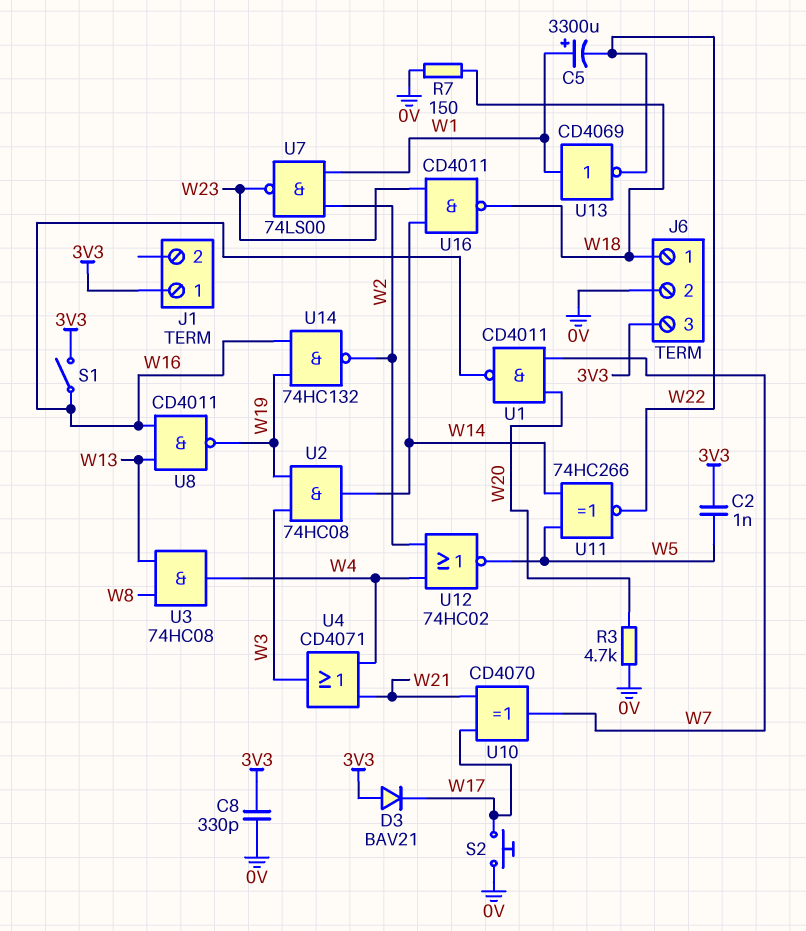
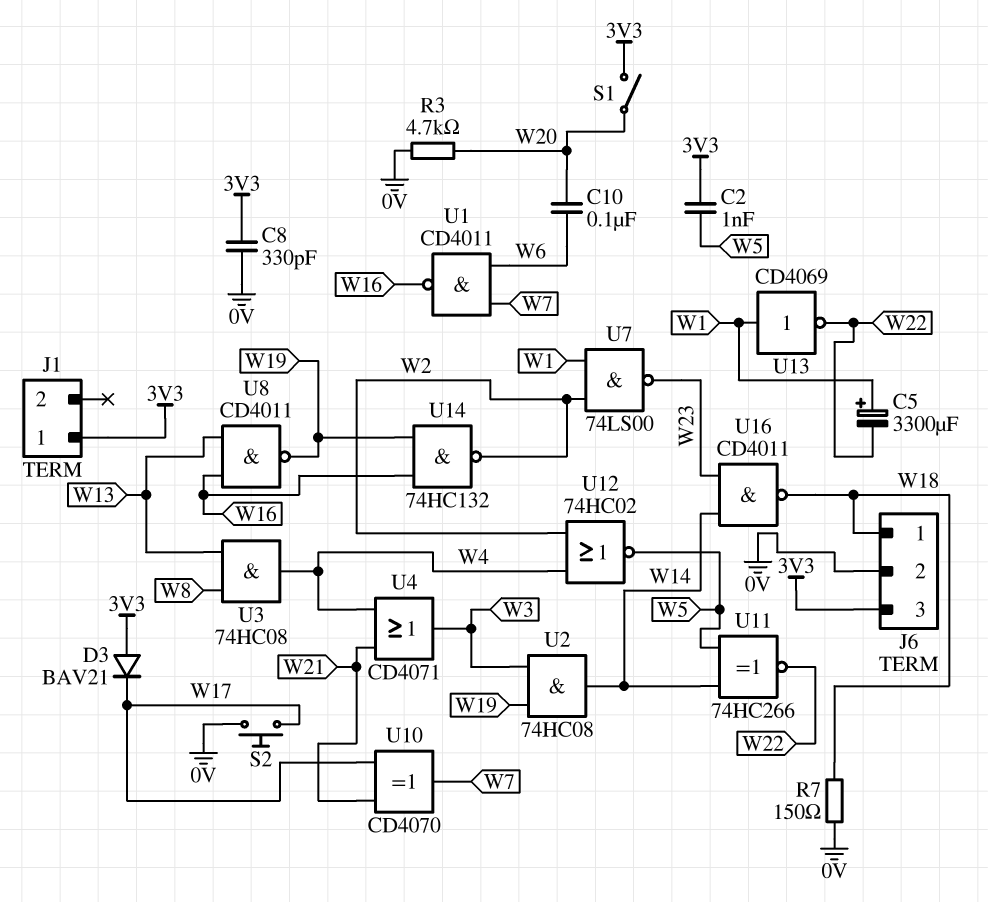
C10: none -> 100nF (W6, W20)
S1: switch (3V3, W16) -> switch (3V3, W20)
U1: NAND CD4011 (in W7, in W20, out W16) -> NAND CD4011 (in W6, in W7, out W16)

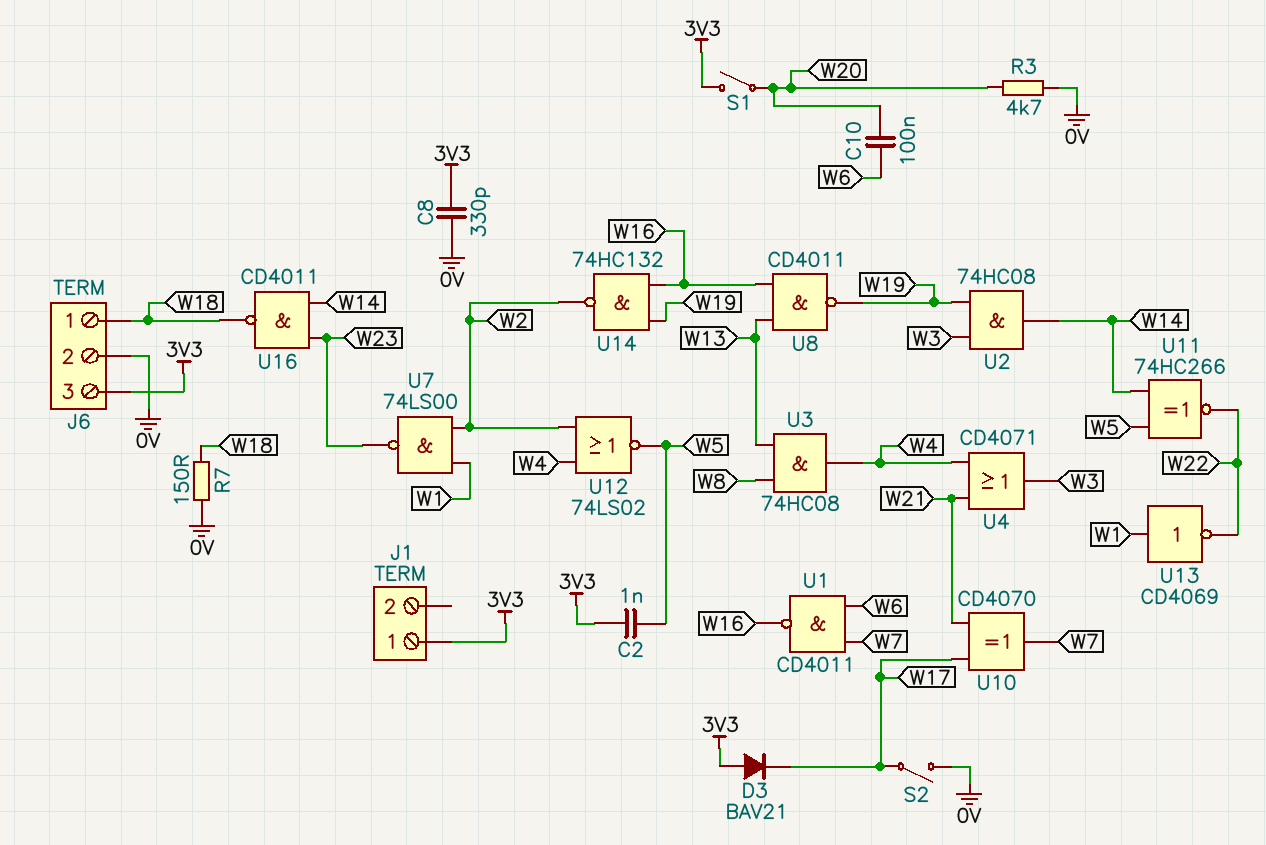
C5: 3300uF (plus W1, minus W22) -> none
S2: button (0V, W17) -> switch (0V, W17)
U12: NOR 74HC02 (in W2, in W4, out W5) -> NOR 74LS02 (in W2, in W4, out W5)

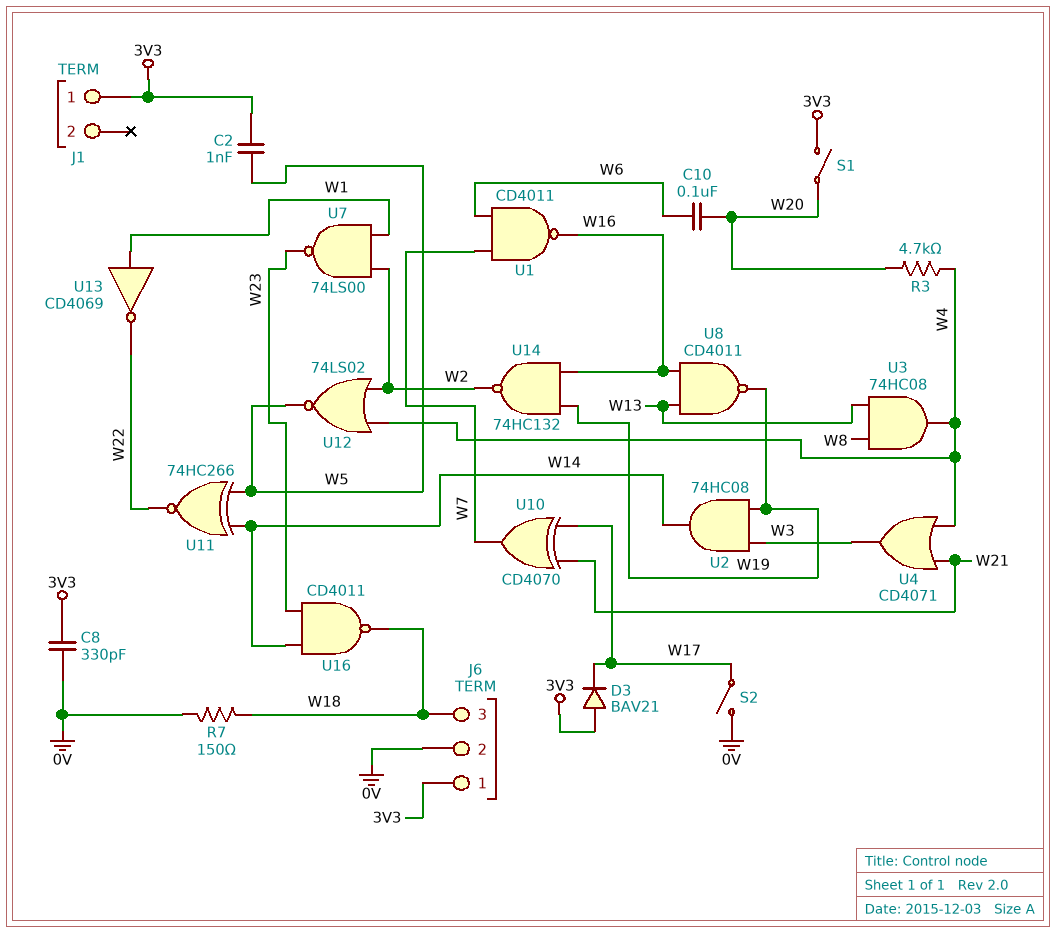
J6 pin 1: W18 -> 3V3
J6 pin 3: 3V3 -> W18
R3: 4.7k (0V, W20) -> 4.7k (W4, W20)

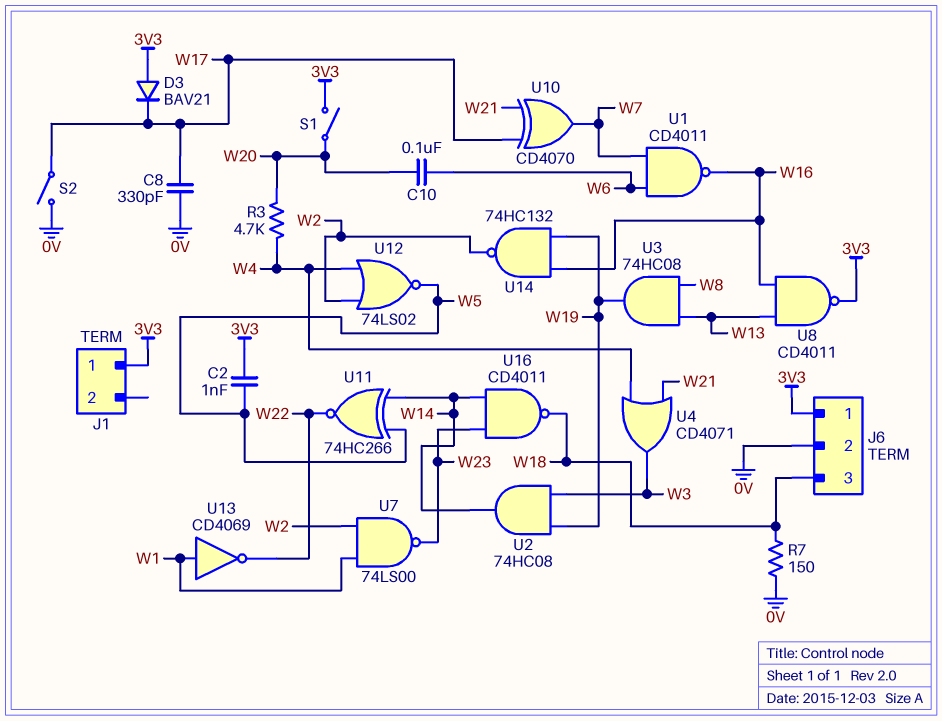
C8: 330pF (0V, 3V3) -> 330pF (0V, W17)
U3: AND 74HC08 (in W8, in W13, out W4) -> AND 74HC08 (in W8, in W13, out W19)
U8: NAND CD4011 (in W13, in W16, out W19) -> NAND CD4011 (in W13, in W16, out 3V3)

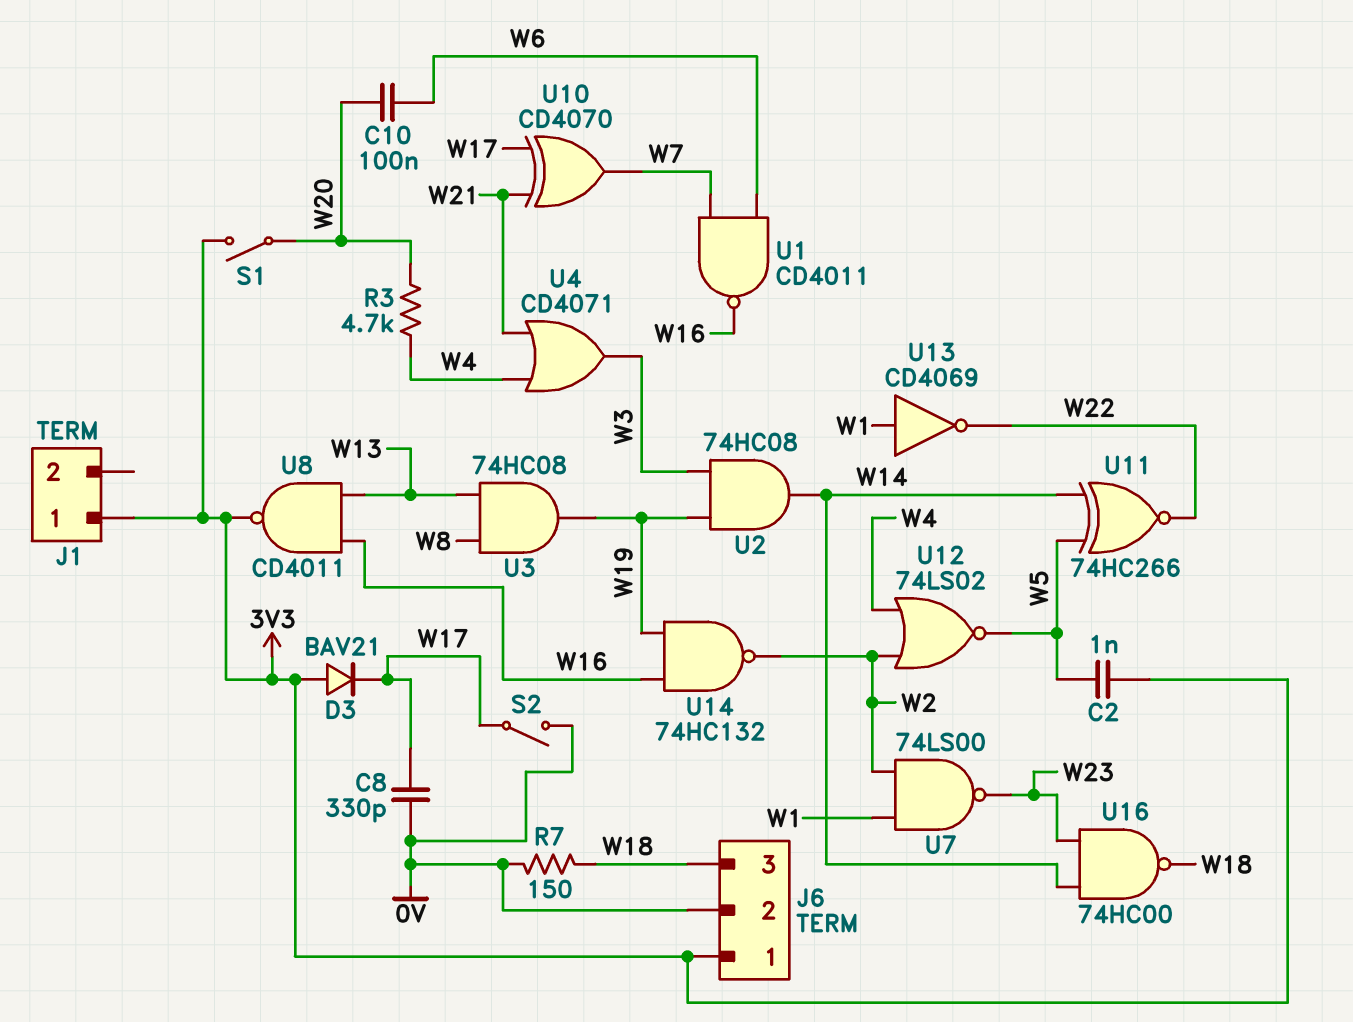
U16: NAND CD4011 (in W14, in W23, out W18) -> NAND 74HC00 (in W14, in W23, out W18)

